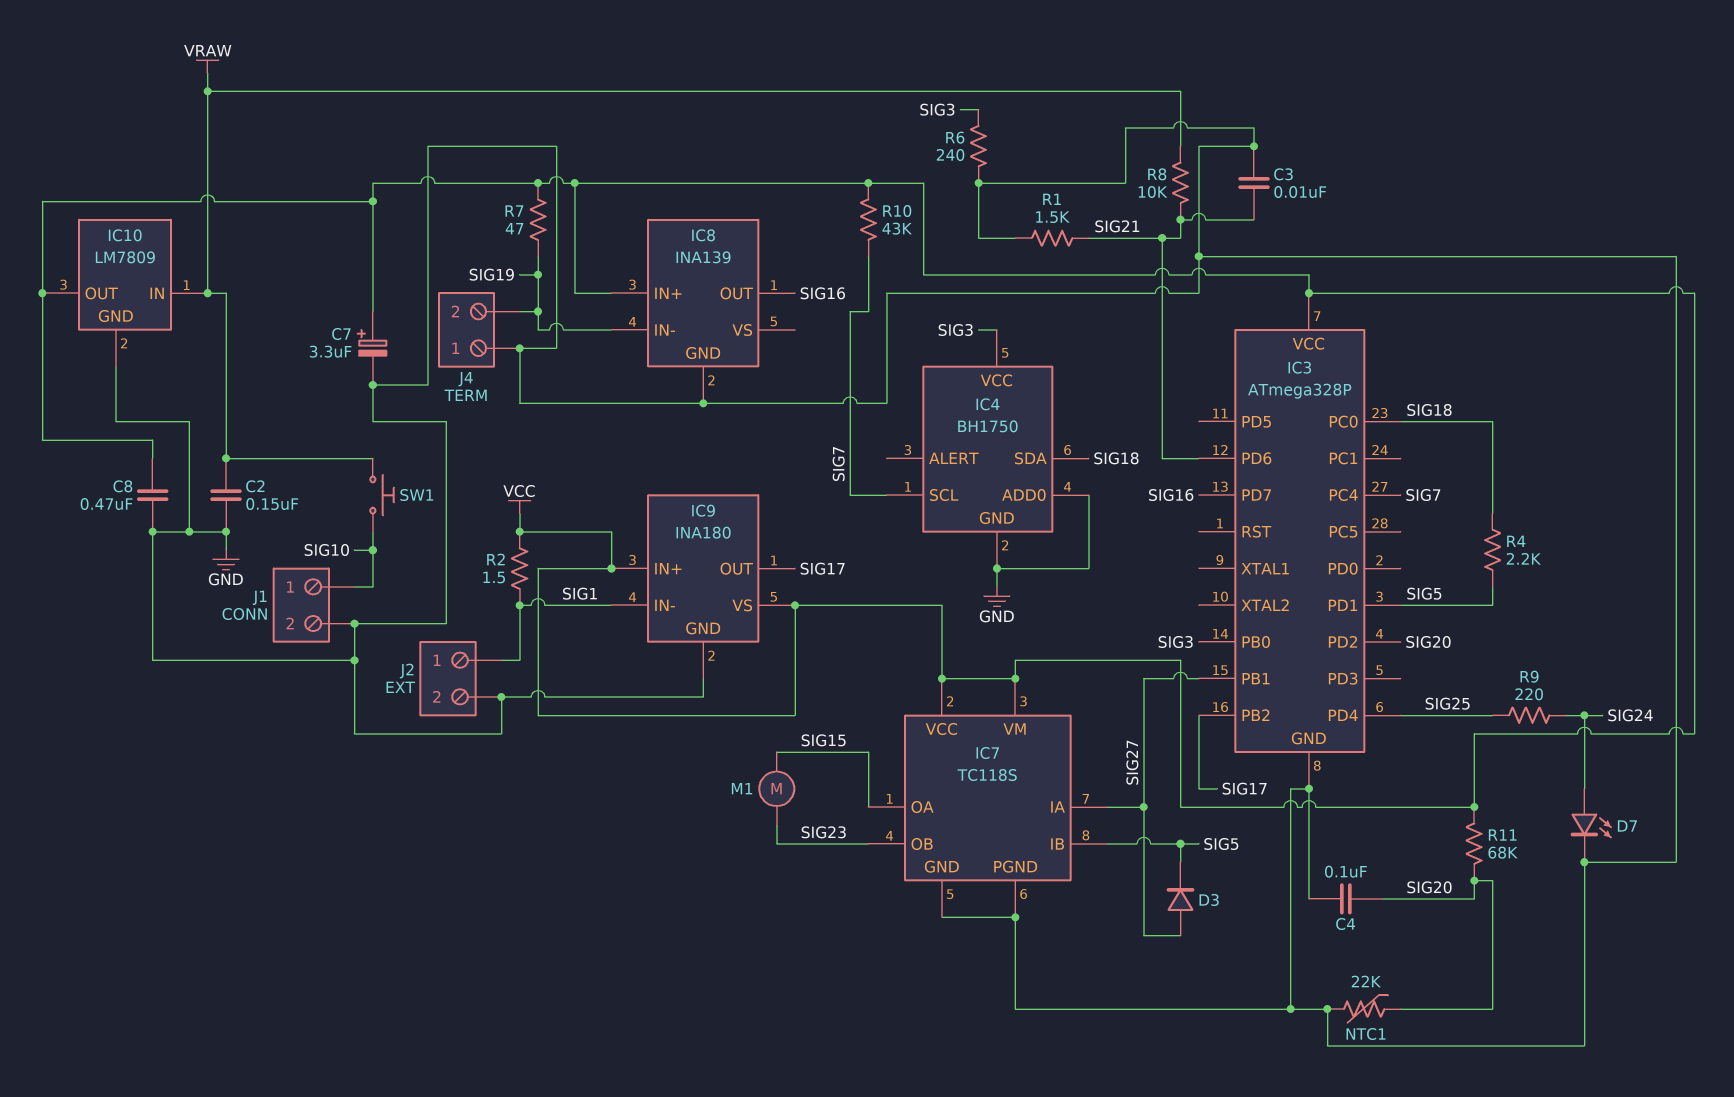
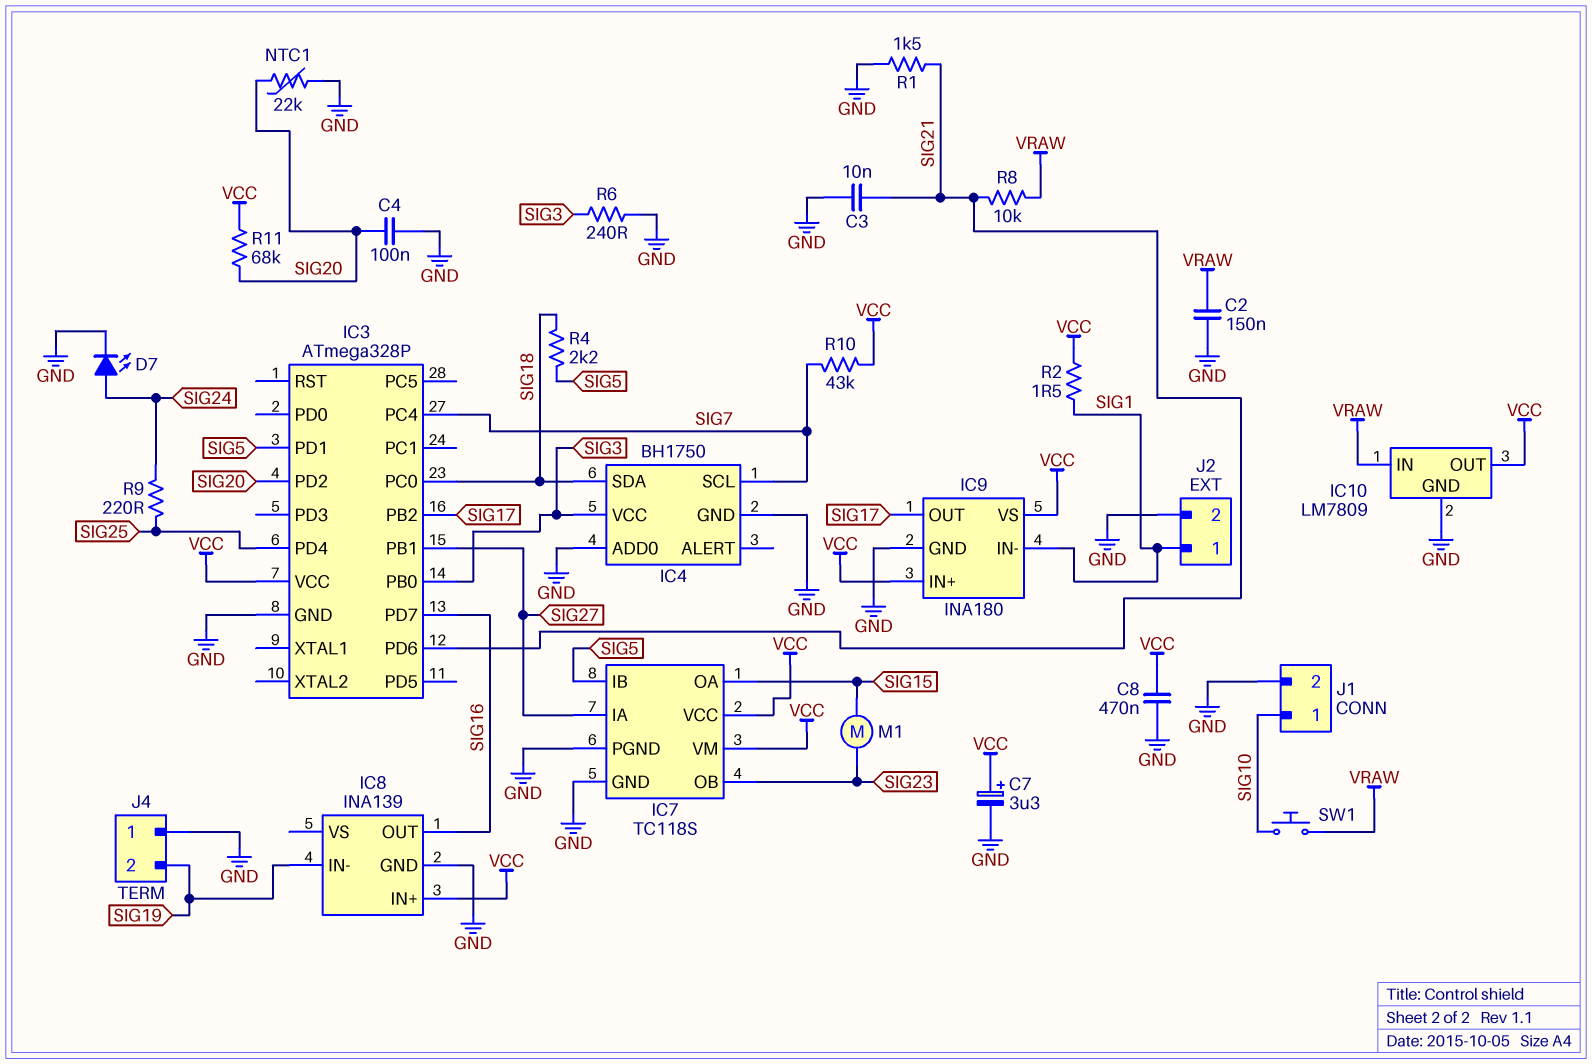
D3: diode (A SIG27, K SIG5) -> none
R7: 47 (SIG19, VCC) -> none

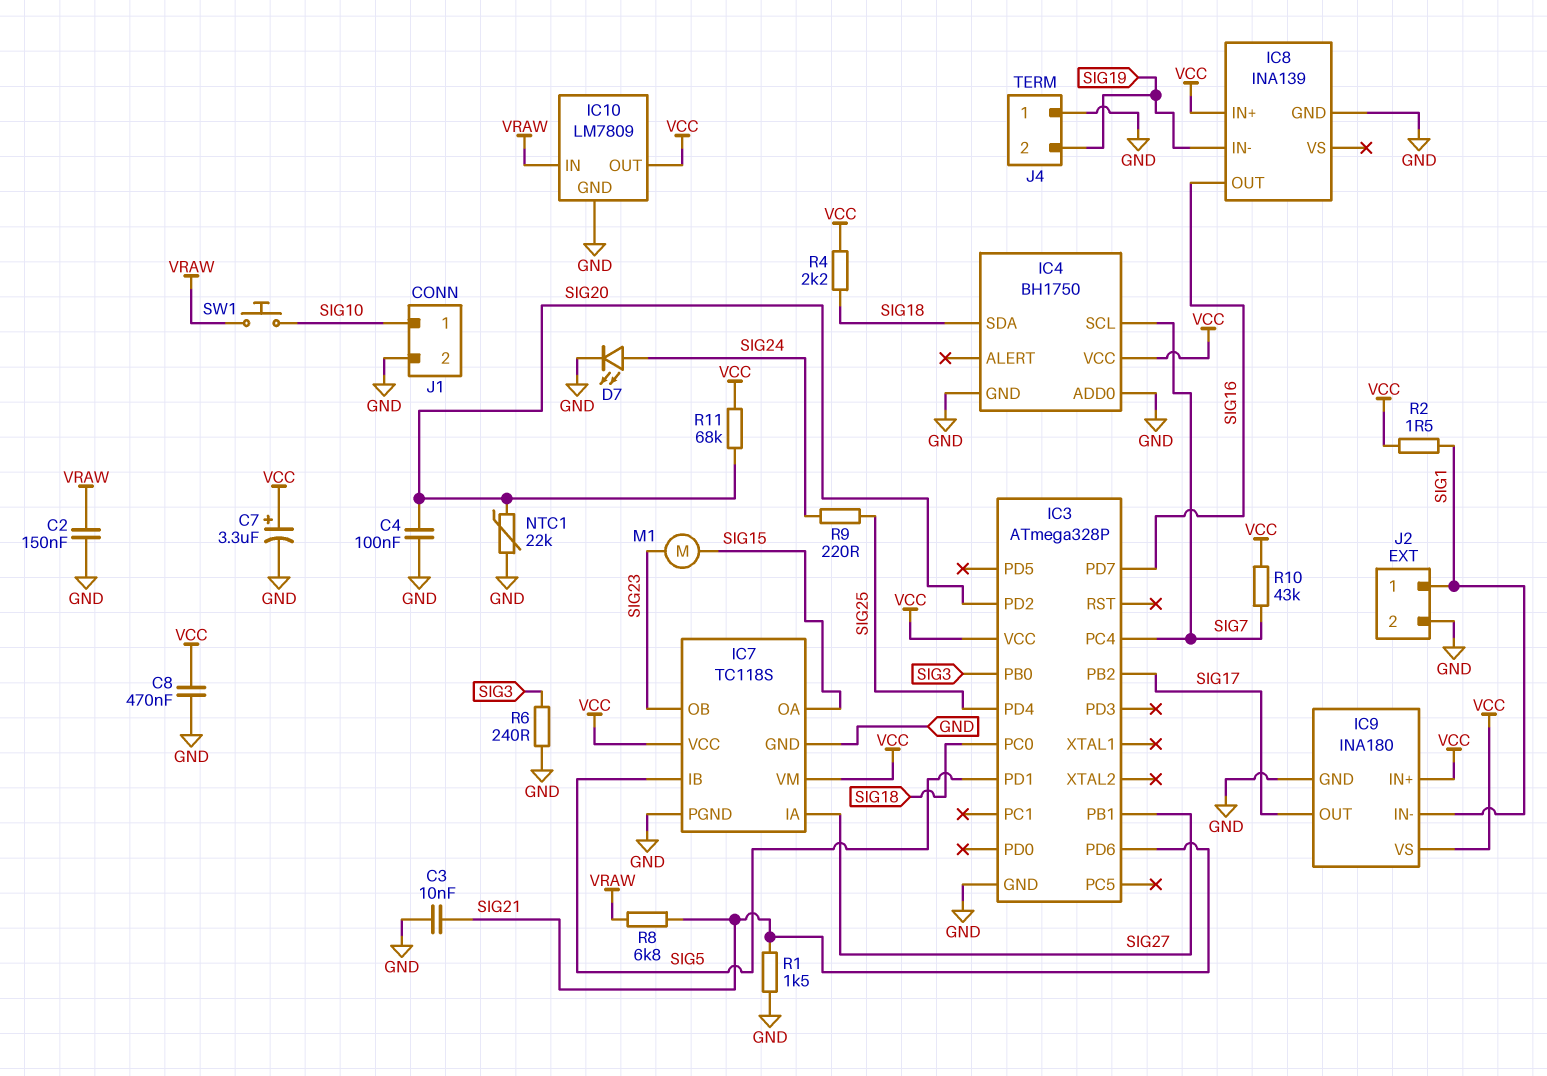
IC4 pin VCC: SIG3 -> VCC
R4: 2.2k (SIG5, SIG18) -> 2.2k (SIG18, VCC)
R8: 10k (SIG21, VRAW) -> 6.8k (SIG21, VRAW)

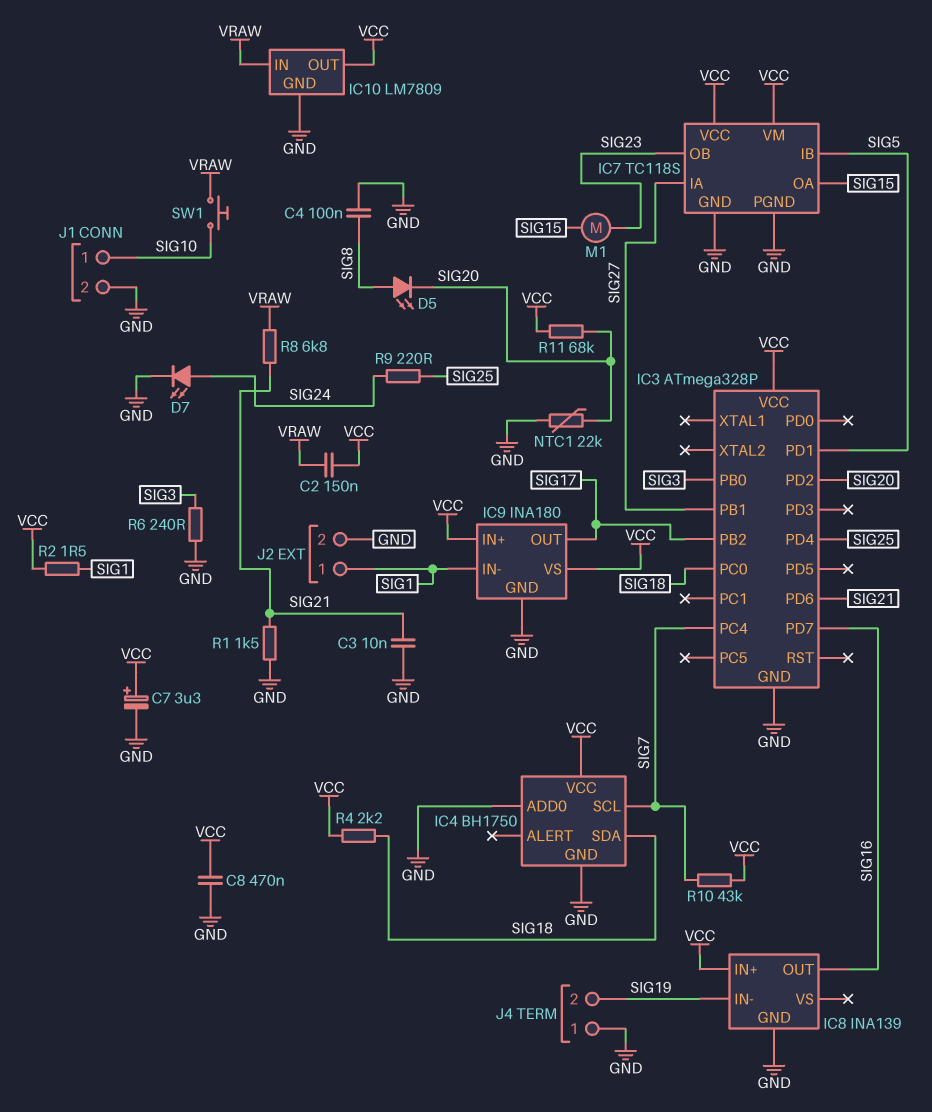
C2: 150nF (GND, VRAW) -> 150nF (VCC, VRAW)
C4: 100nF (GND, SIG20) -> 100nF (GND, SIG8)
D5: none -> LED (A SIG8, K SIG20)

